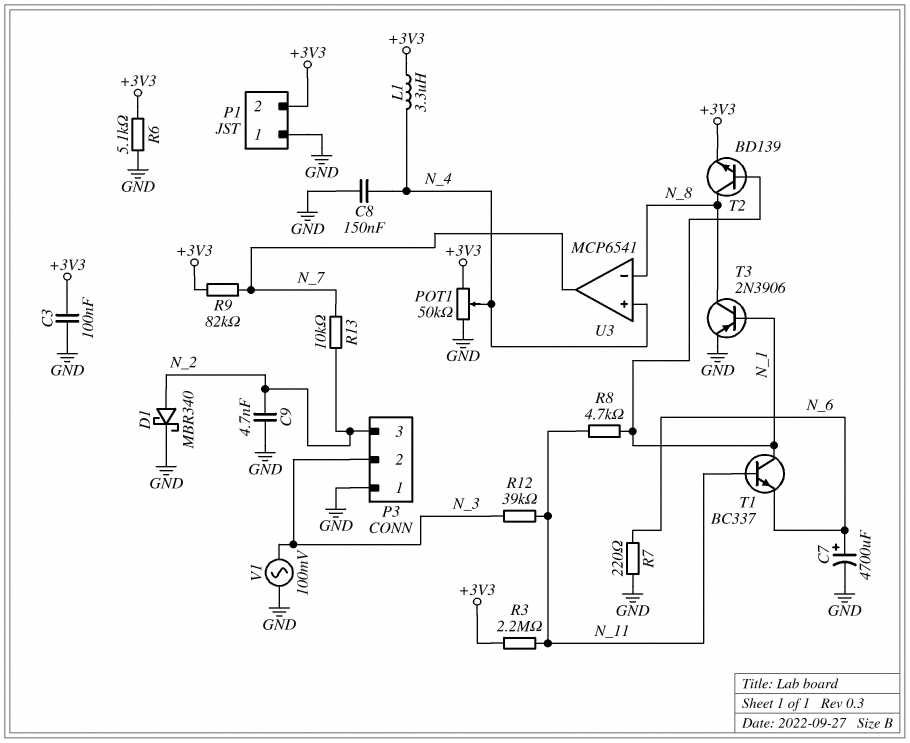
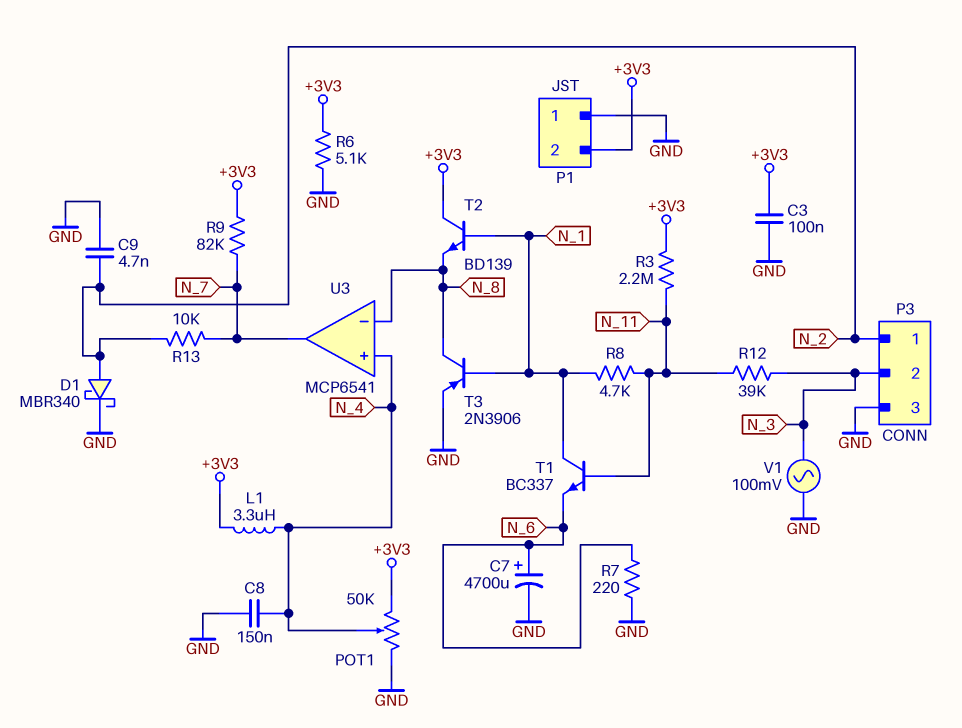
P3 pin 1: GND -> N_2
P3 pin 3: N_2 -> GND
T2: NPN BD139 (B N_1, C N_8, E +3V3) -> NPN BD139 (B N_1, C +3V3, E N_8)

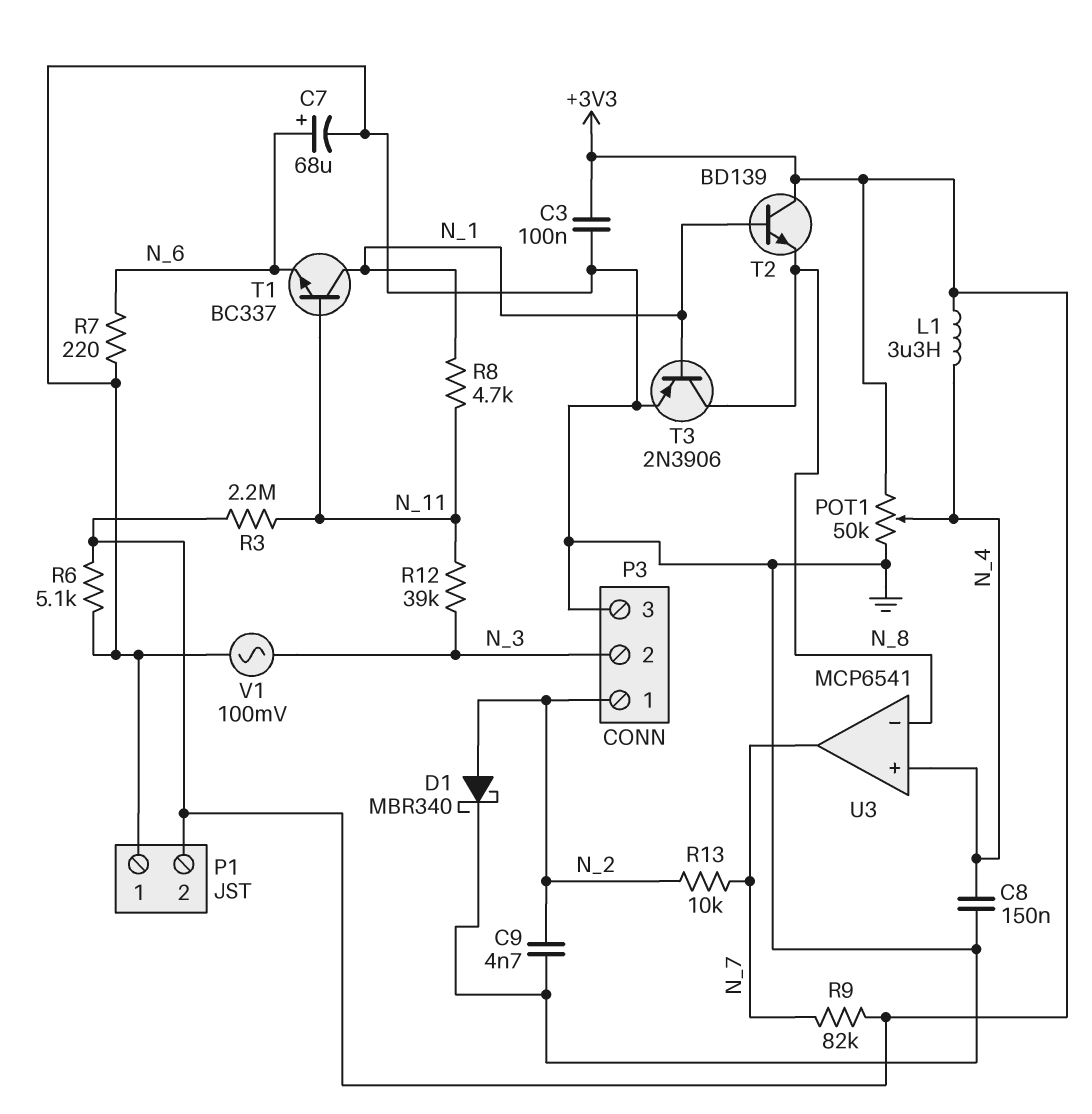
C7: 4700uF (plus N_6, minus GND) -> 68uF (plus N_6, minus GND)

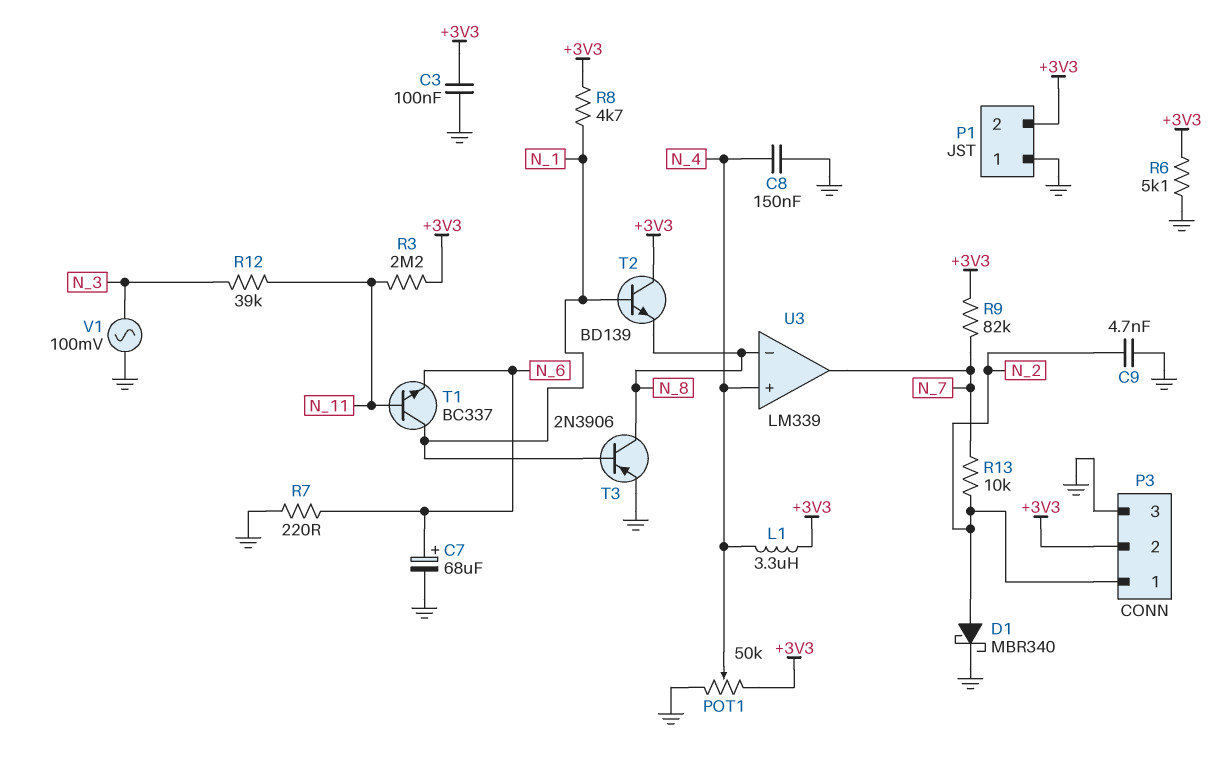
P3 pin 2: N_3 -> +3V3
R8: 4.7k (N_1, N_11) -> 4.7k (+3V3, N_1)
U3: MCP6541 -> LM339

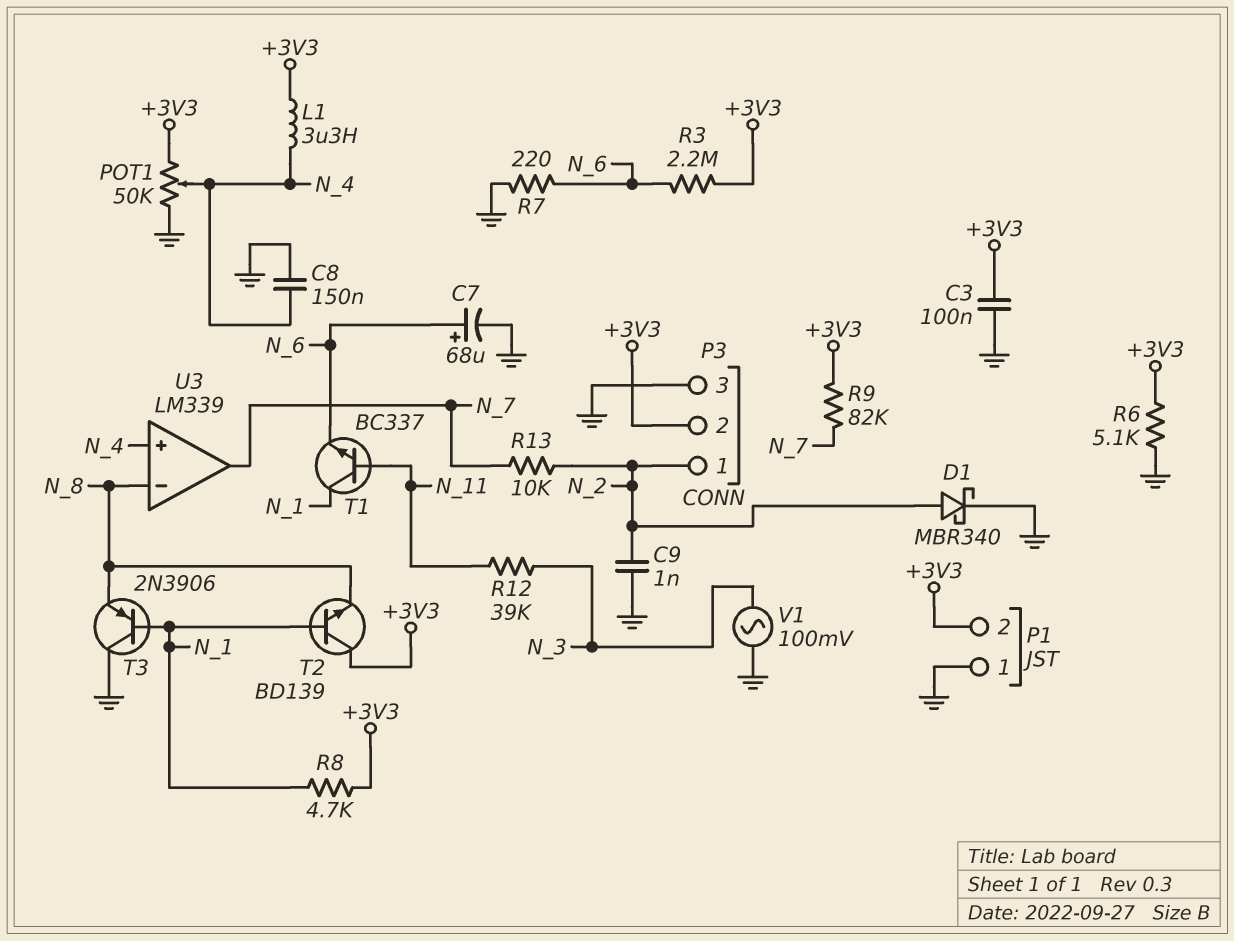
C9: 4.7nF (GND, N_2) -> 1nF (GND, N_2)
R3: 2.2M (+3V3, N_11) -> 2.2M (+3V3, N_6)
T3: PNP 2N3906 (B N_1, C N_8, E GND) -> PNP 2N3906 (B N_1, C GND, E N_8)

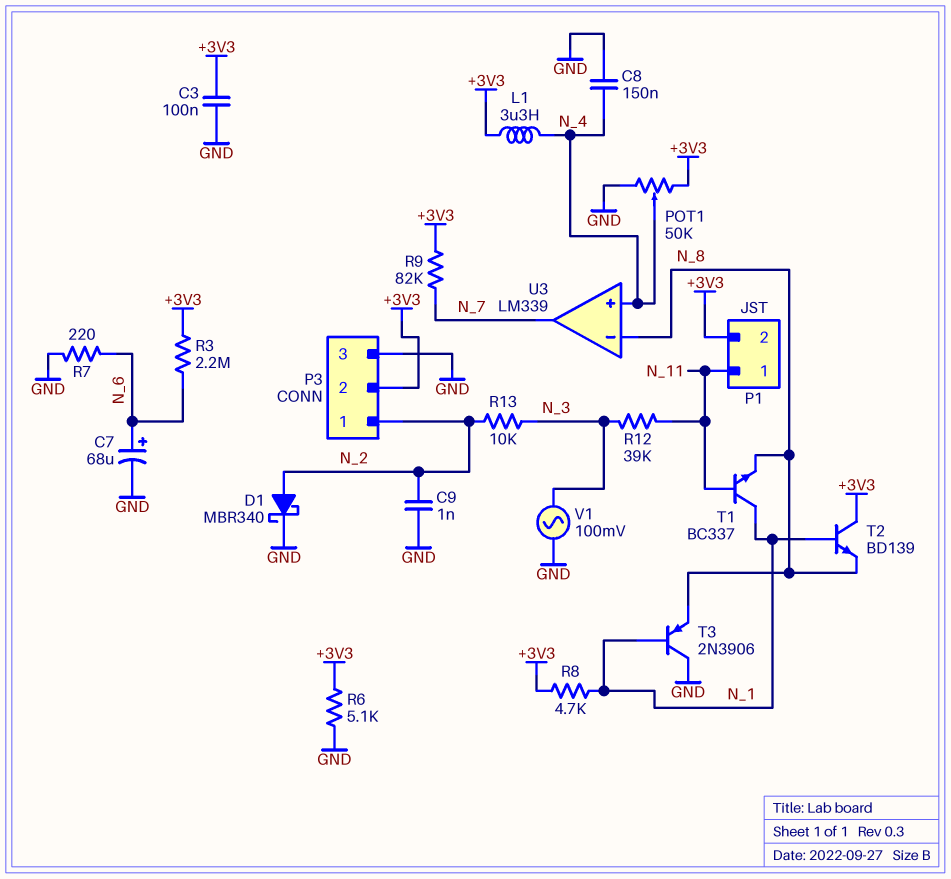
P1 pin 1: GND -> N_11
R13: 10k (N_2, N_7) -> 10k (N_2, N_3)
T1: NPN BC337 (B N_11, C N_1, E N_6) -> NPN BC337 (B N_11, C N_1, E N_8)

